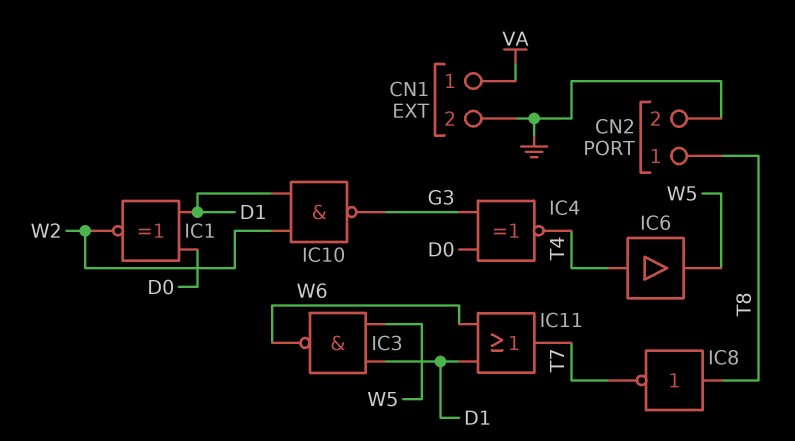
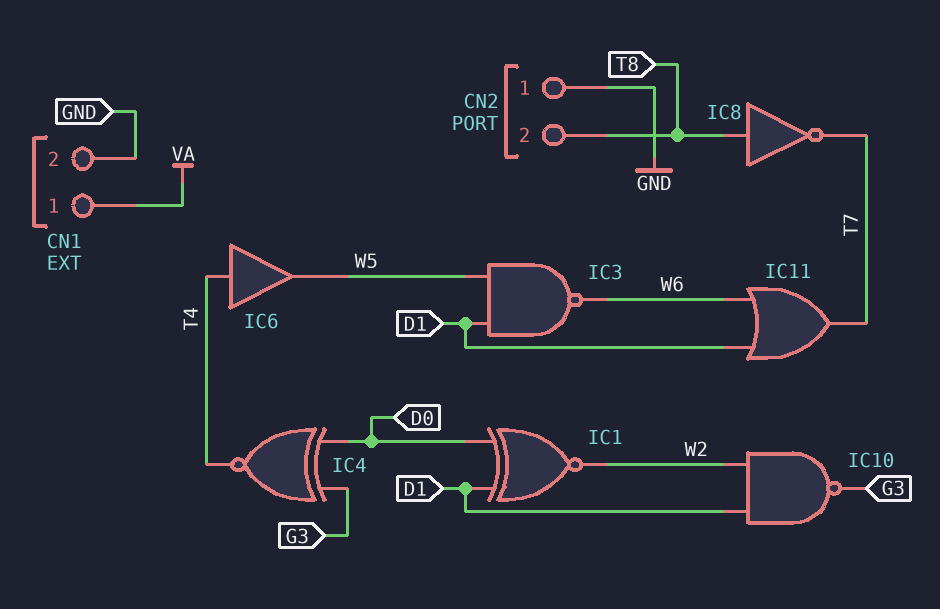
CN2 pin 1: T8 -> GND
CN2 pin 2: GND -> T8

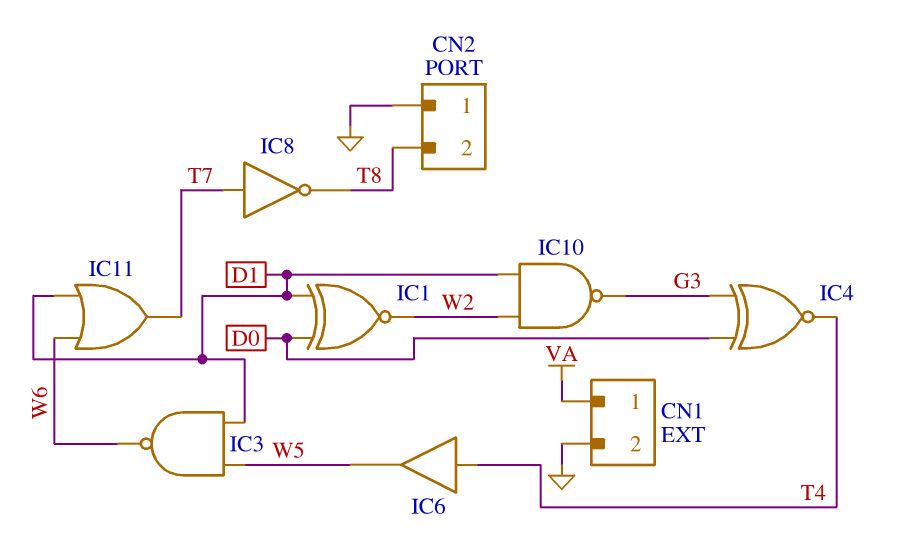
IC8: NOT (in T8, out T7) -> NOT (in T7, out T8)

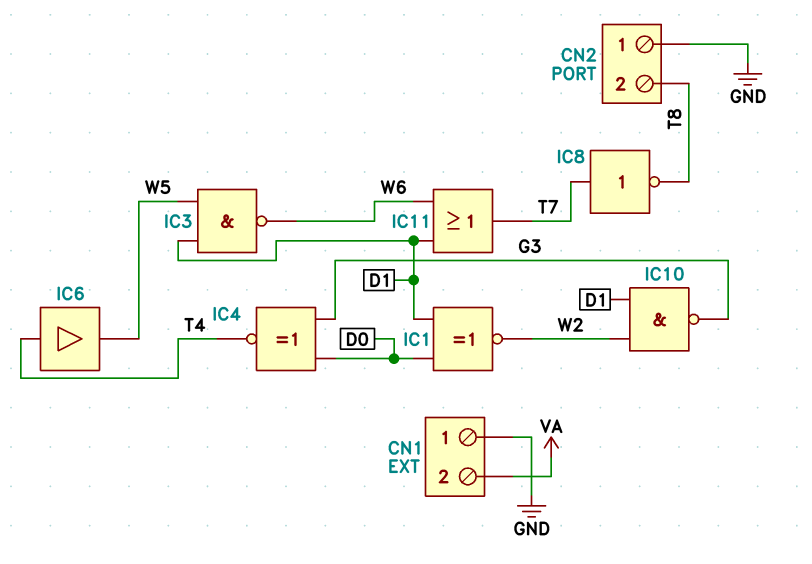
CN1 pin 1: VA -> GND
CN1 pin 2: GND -> VA

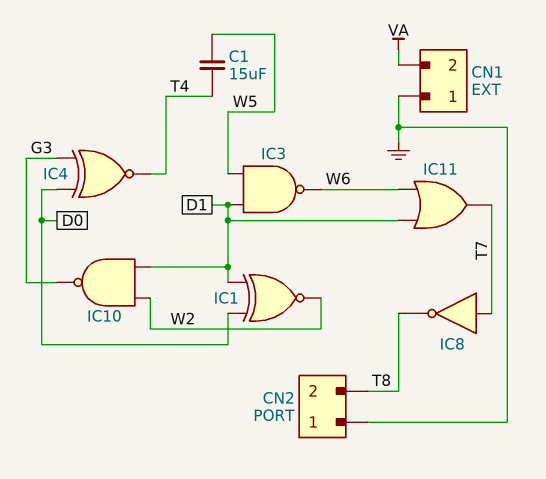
C1: none -> 15uF (T4, W5)
IC6: buffer (in T4, out W5) -> none

